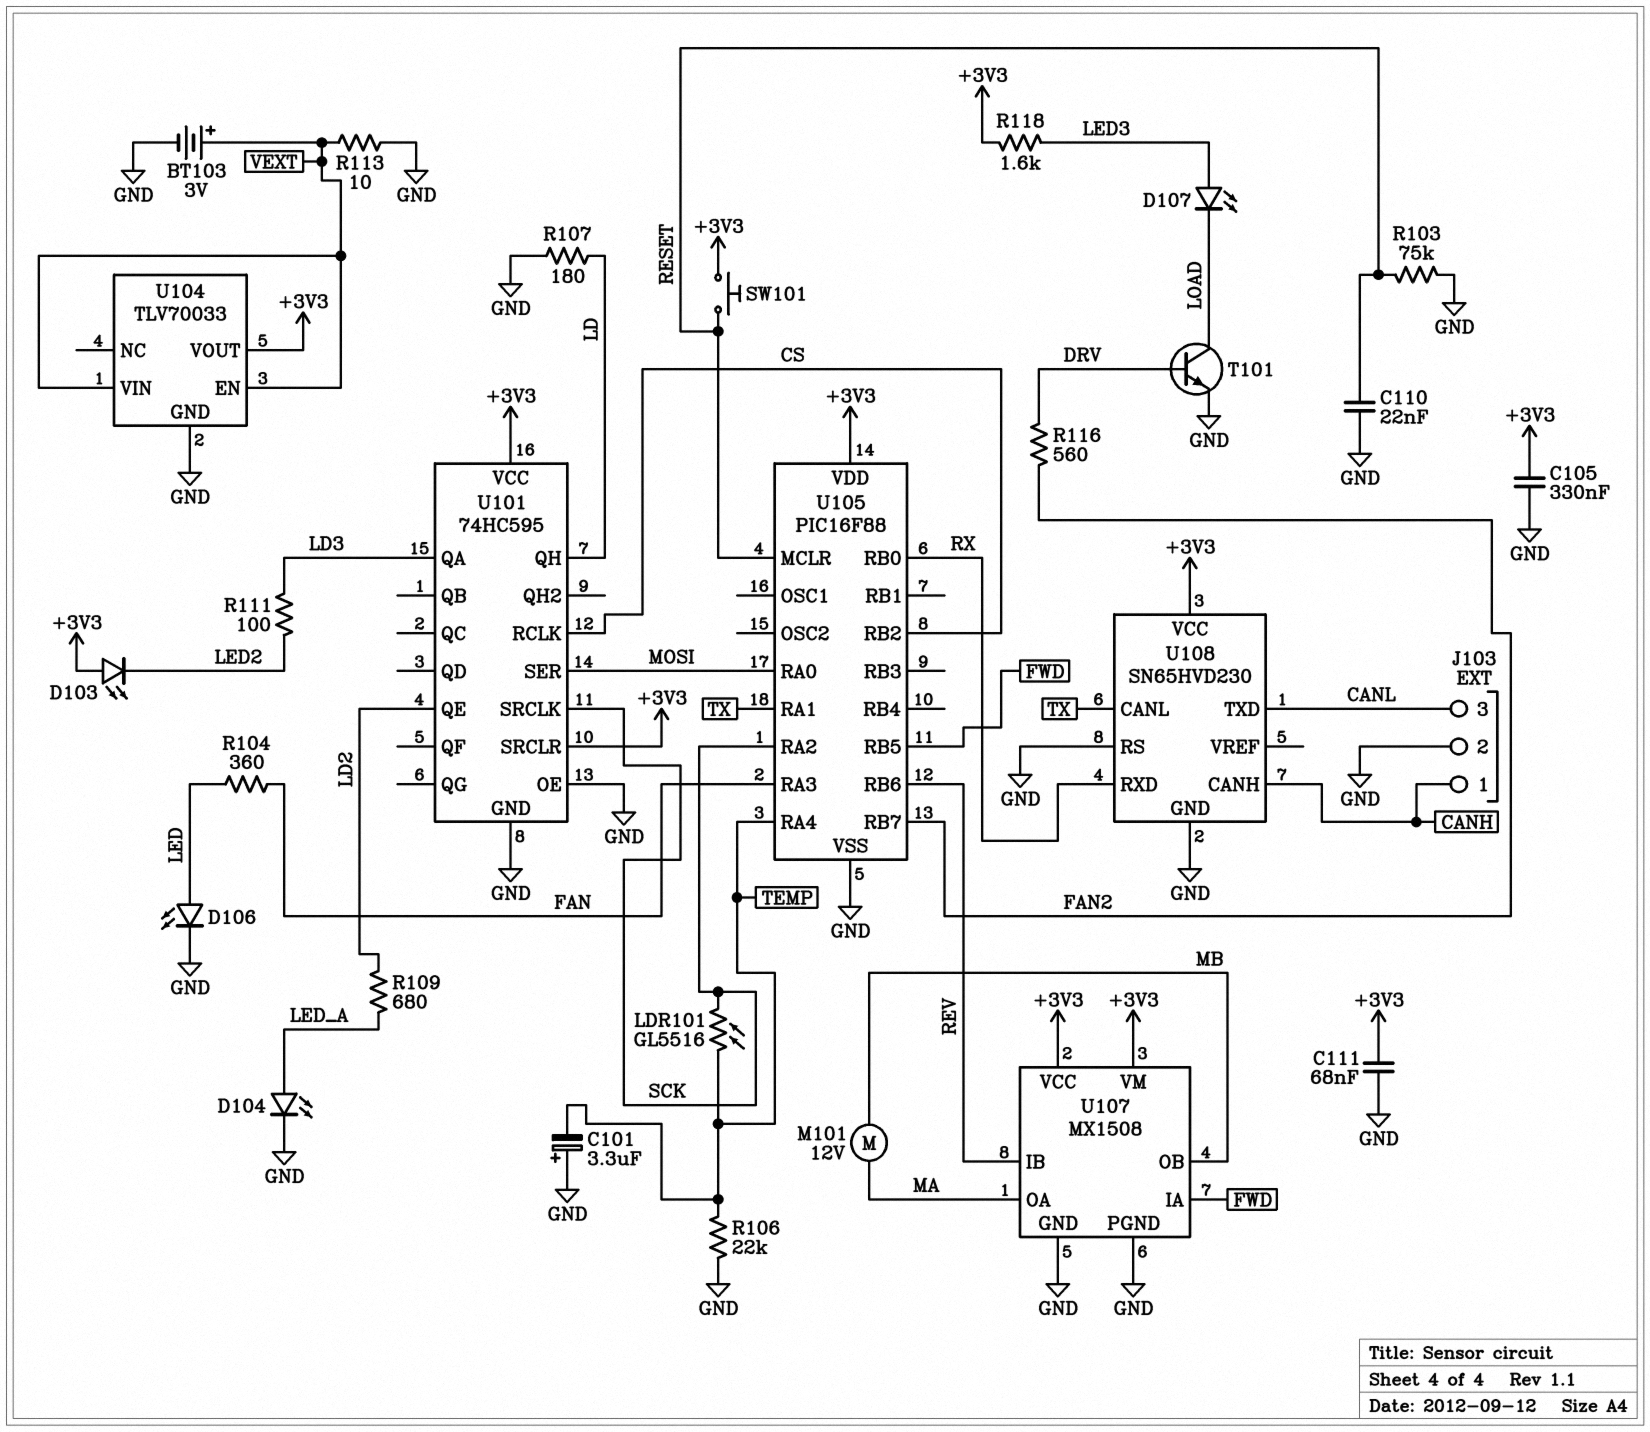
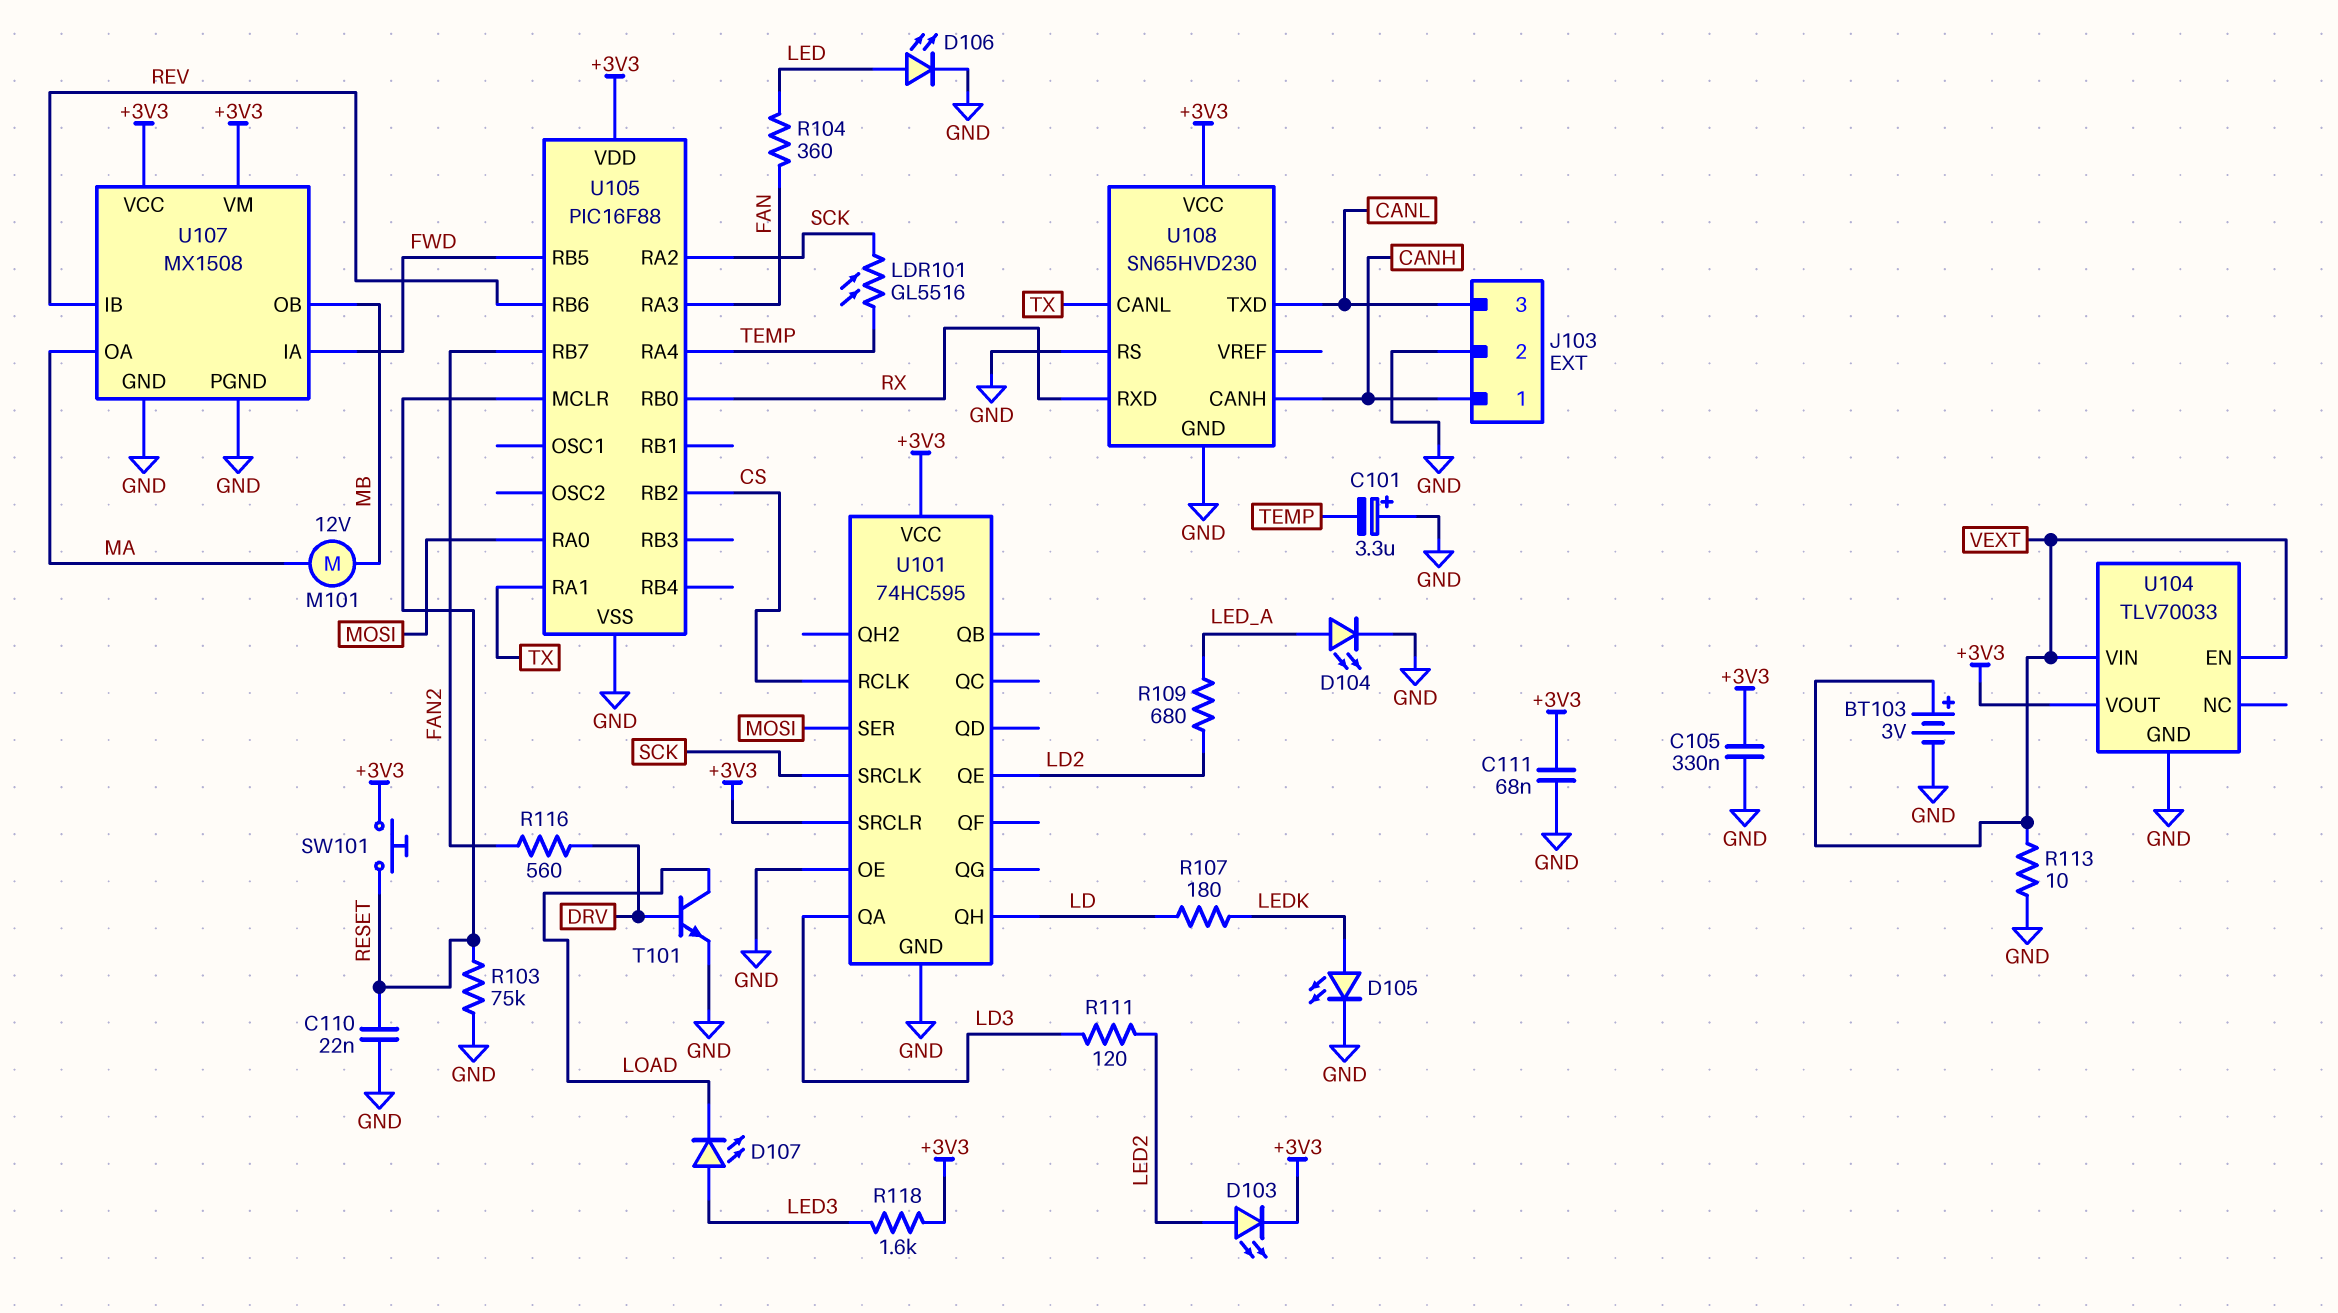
D103: LED (A +3V3, K LED2) -> LED (A LED2, K +3V3)
D105: none -> LED (A LEDK, K GND)
R106: 22k (GND, TEMP) -> none
R107: 180 (GND, LD) -> 180 (LD, LEDK)
R111: 100 (LD3, LED2) -> 120 (LD3, LED2)

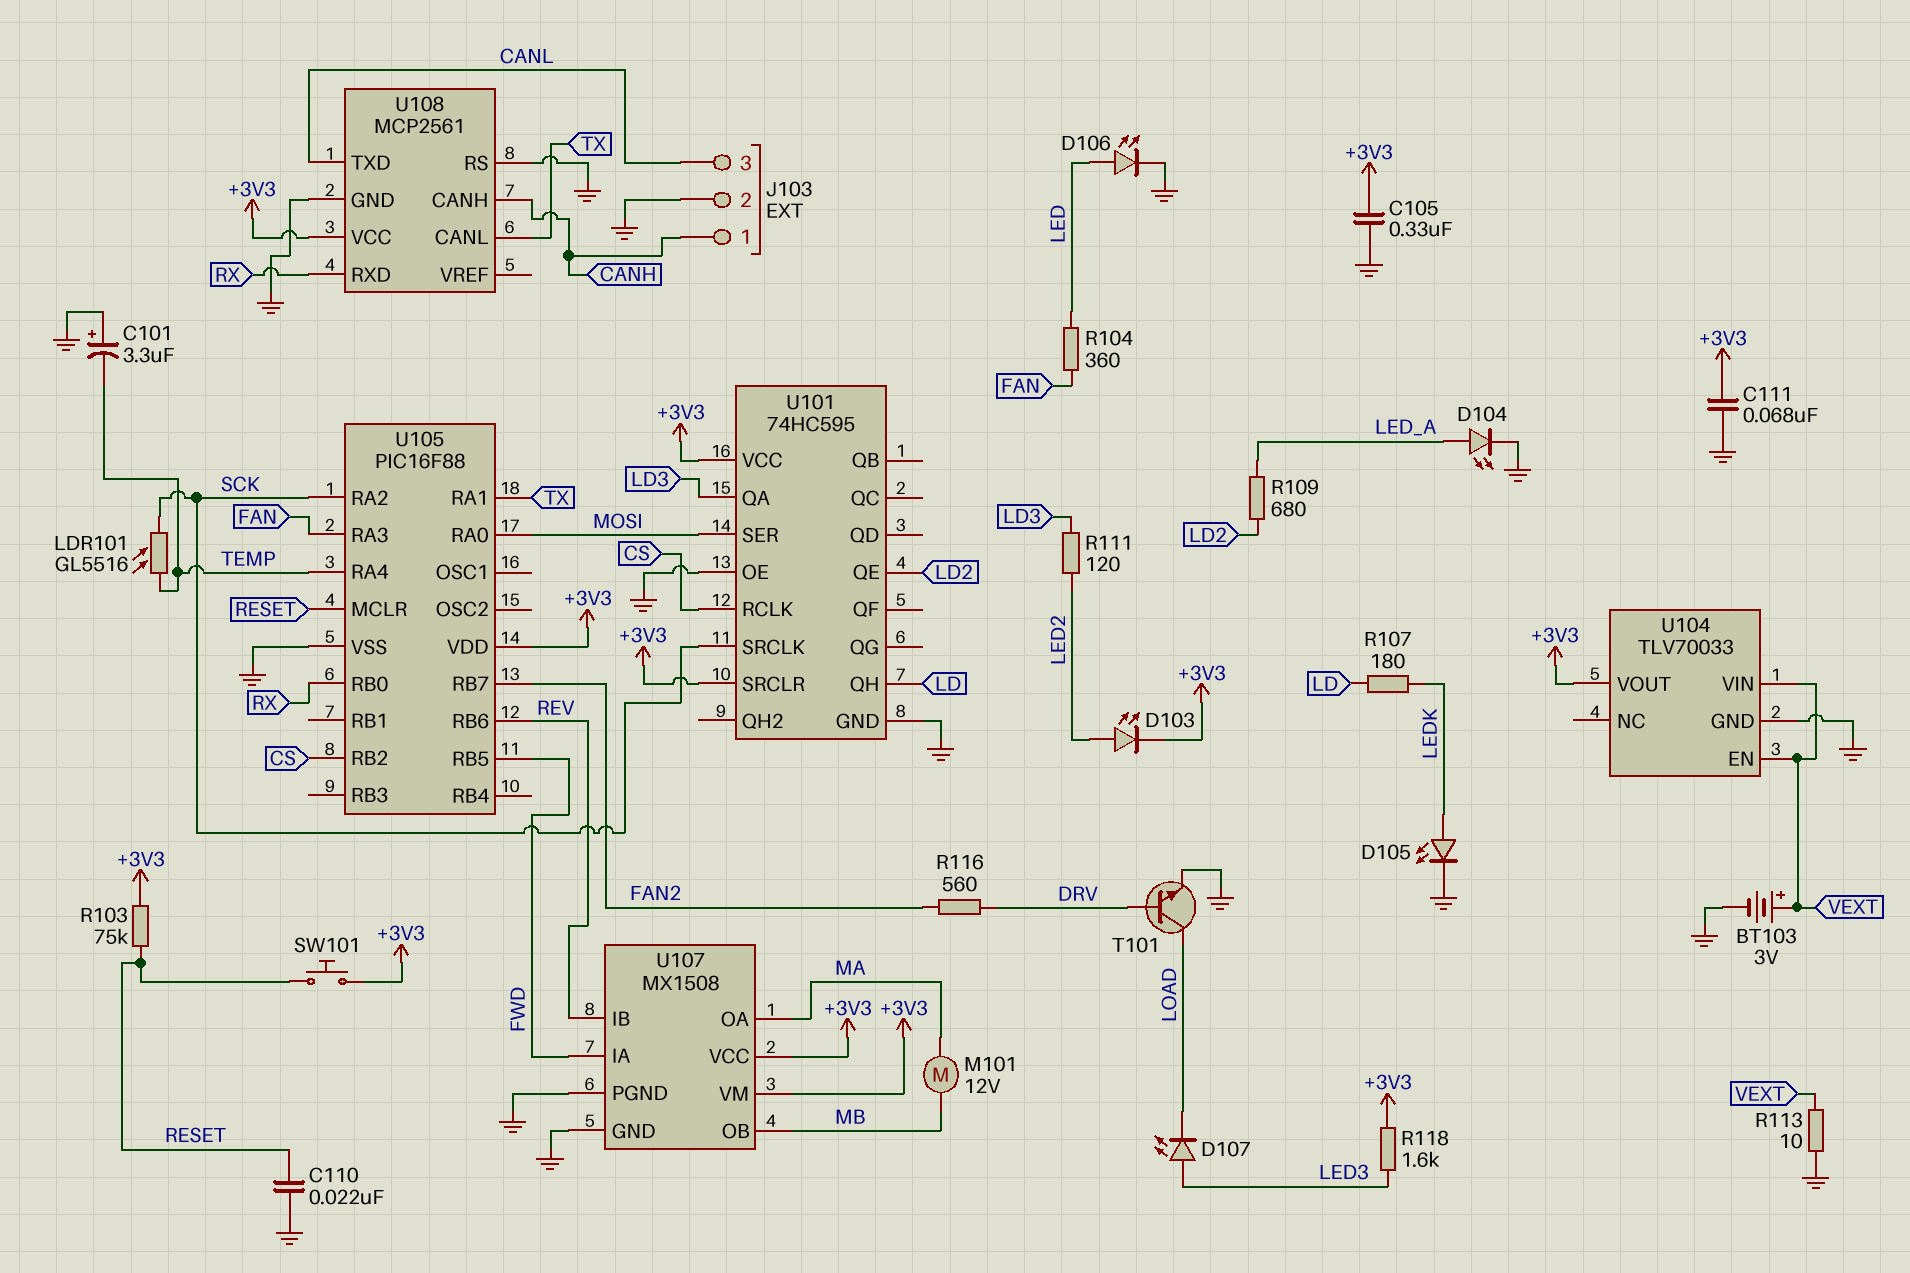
R103: 75k (GND, RESET) -> 75k (+3V3, RESET)
U108: SN65HVD230 -> MCP2561

